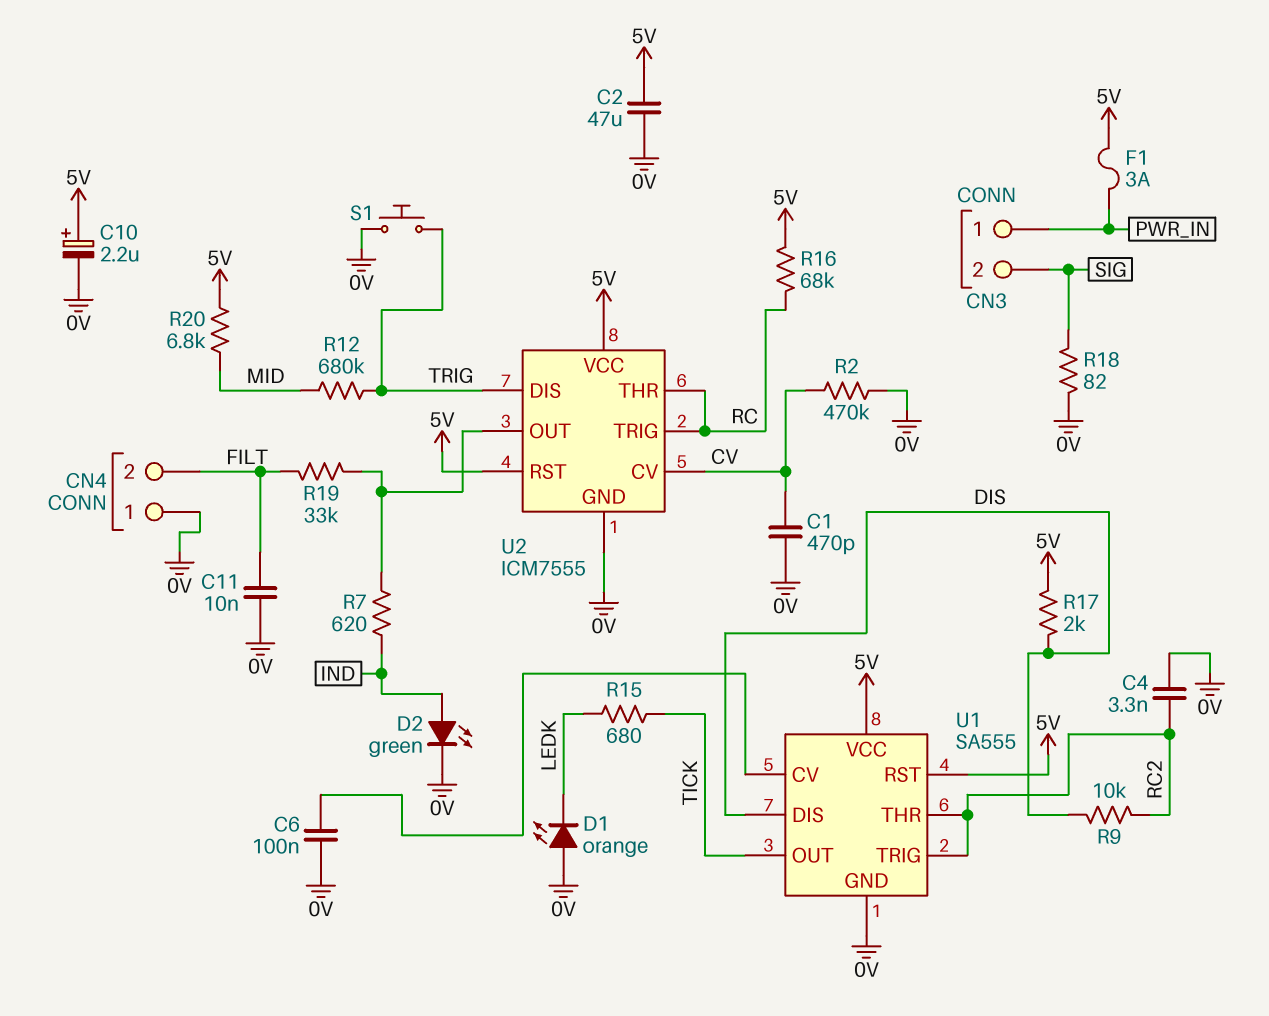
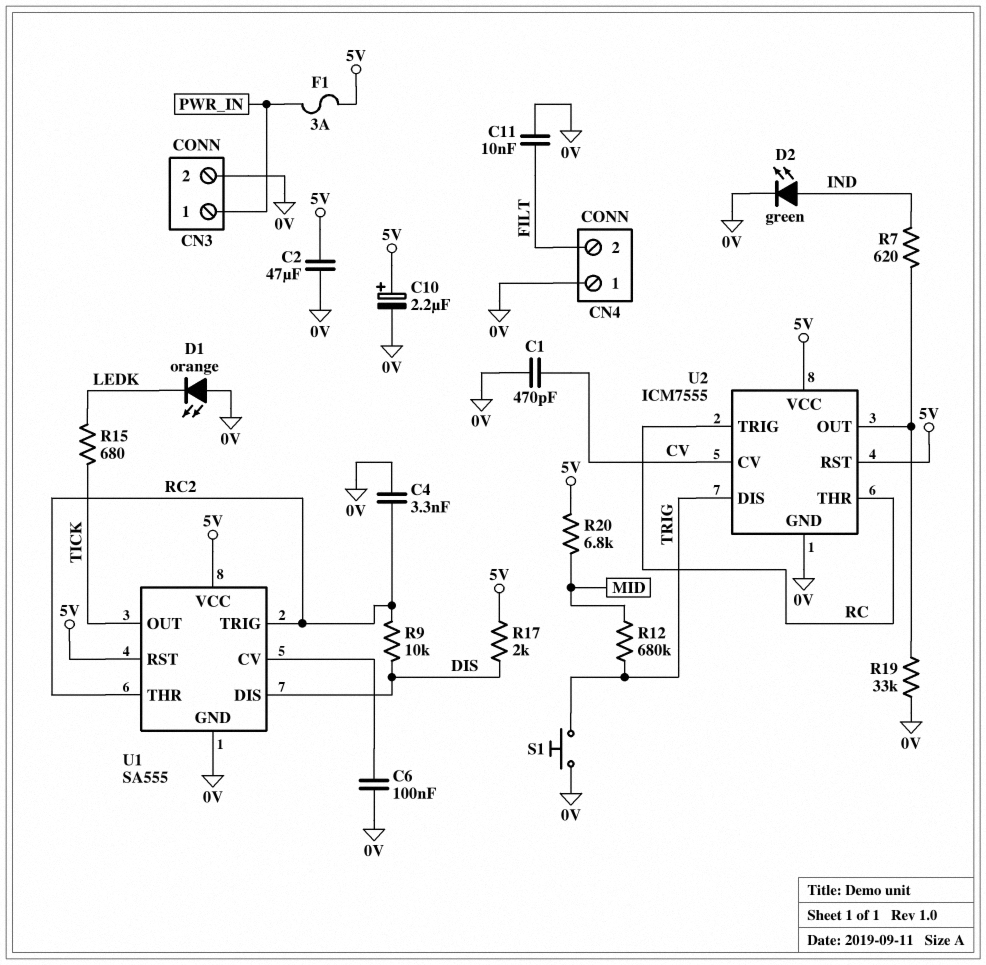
CN3 pin 2: SIG -> 0V
R2: 470k (0V, CV) -> none
R16: 68k (5V, RC) -> none
R18: 82 (0V, SIG) -> none
R19: 33k (FILT, U2/OUT) -> 33k (0V, U2/OUT)

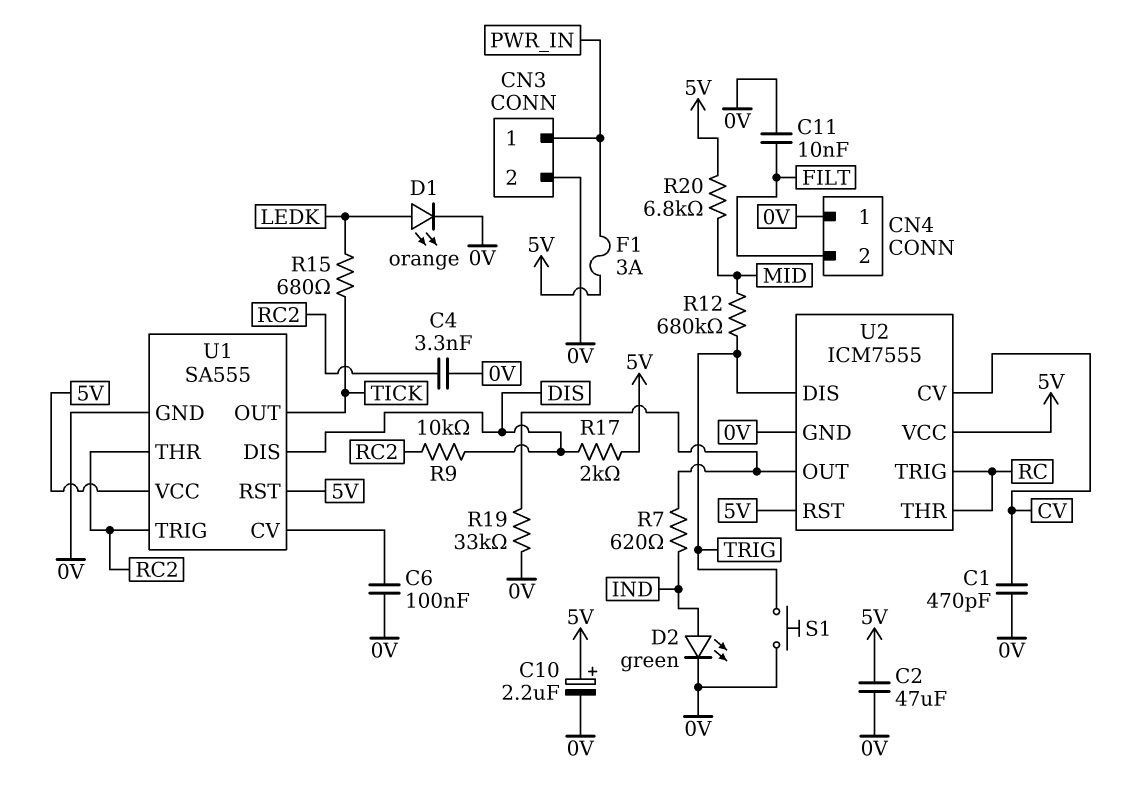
D1: LED orange (A 0V, K LEDK) -> LED orange (A LEDK, K 0V)

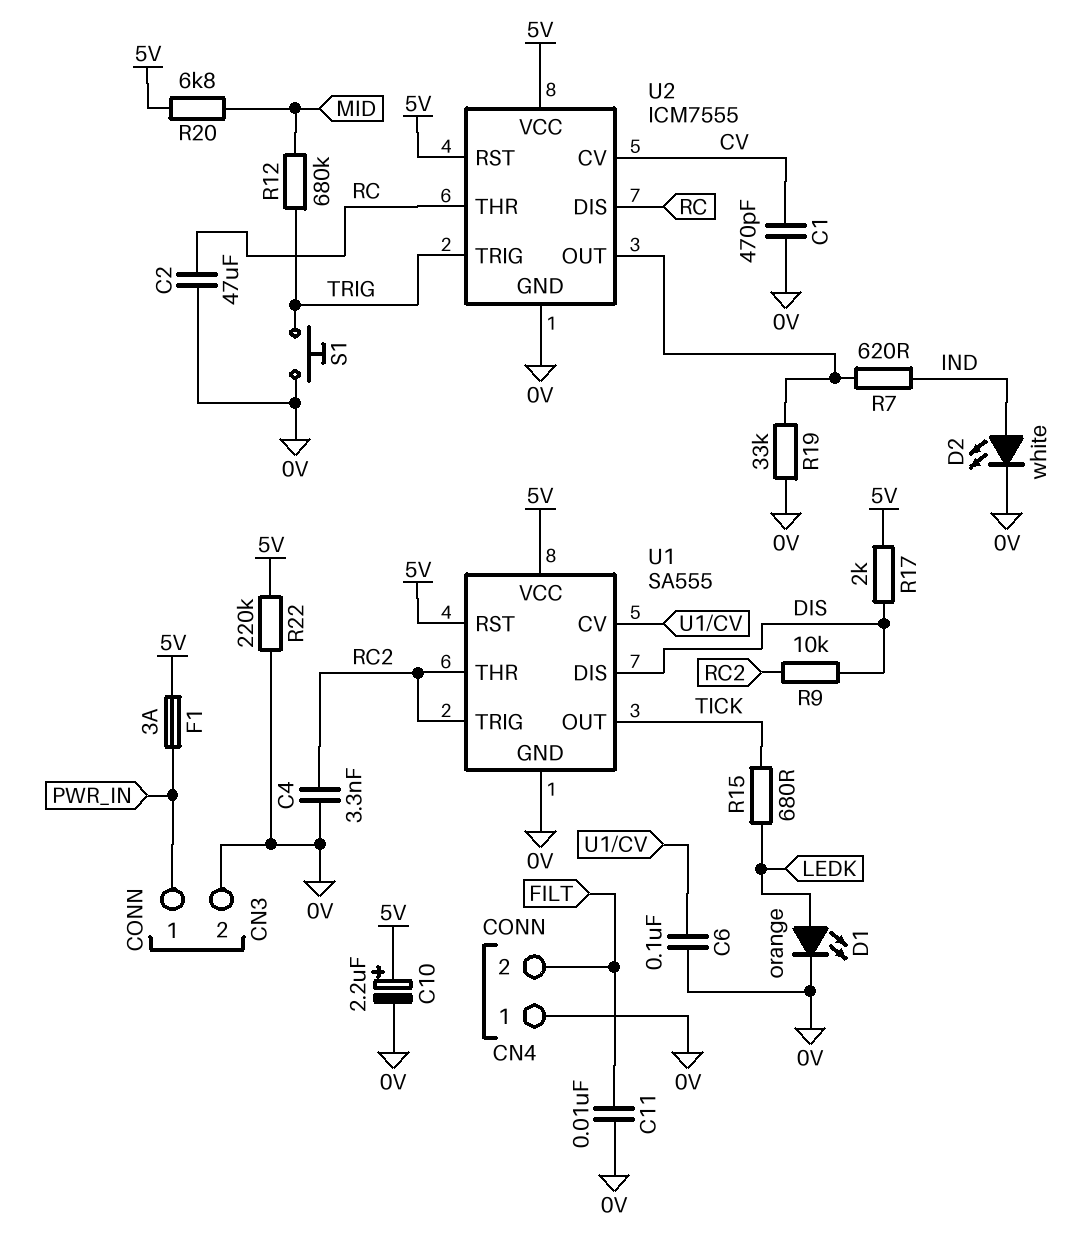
C2: 47uF (0V, 5V) -> 47uF (0V, RC)
D2: LED green (A IND, K 0V) -> LED white (A IND, K 0V)
R22: none -> 220k (0V, 5V)
U2 pin DIS: TRIG -> RC
U2 pin TRIG: RC -> TRIG

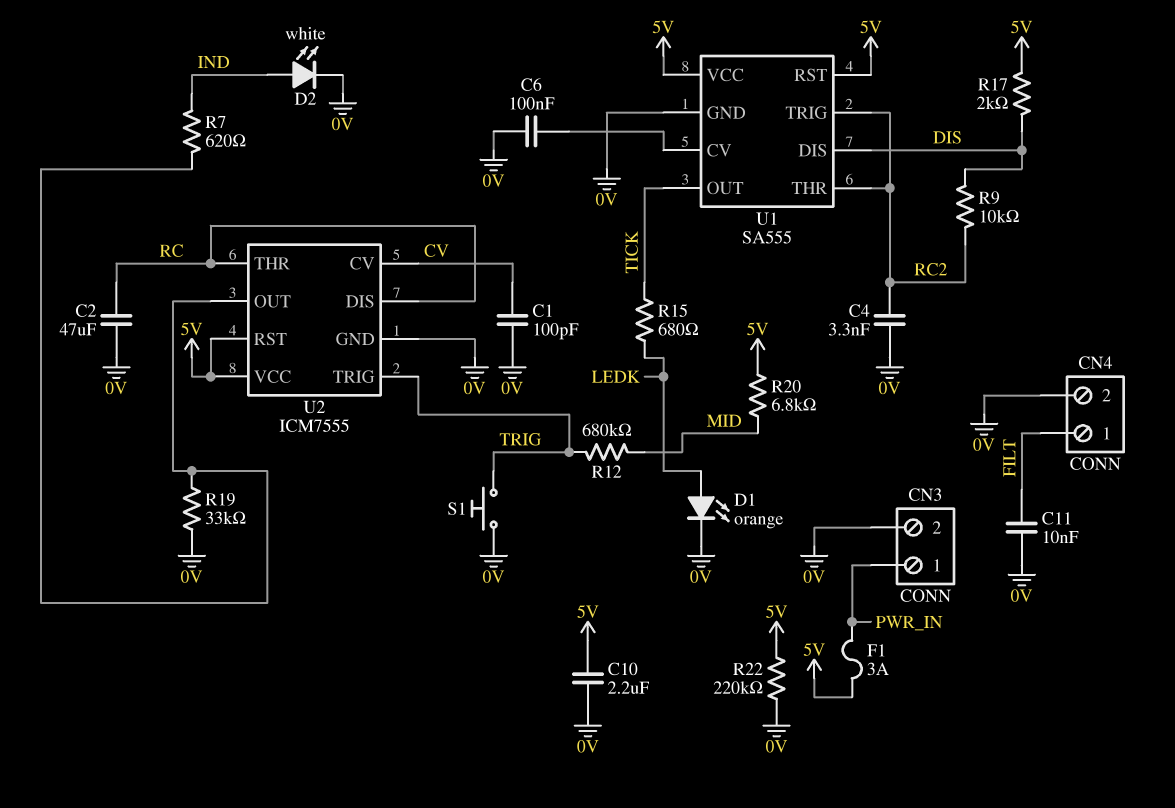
C1: 470pF (0V, CV) -> 100pF (0V, CV)
C10: 2.2uF (plus 5V, minus 0V) -> 2.2uF (0V, 5V)
CN4 pin 1: 0V -> FILT
CN4 pin 2: FILT -> 0V

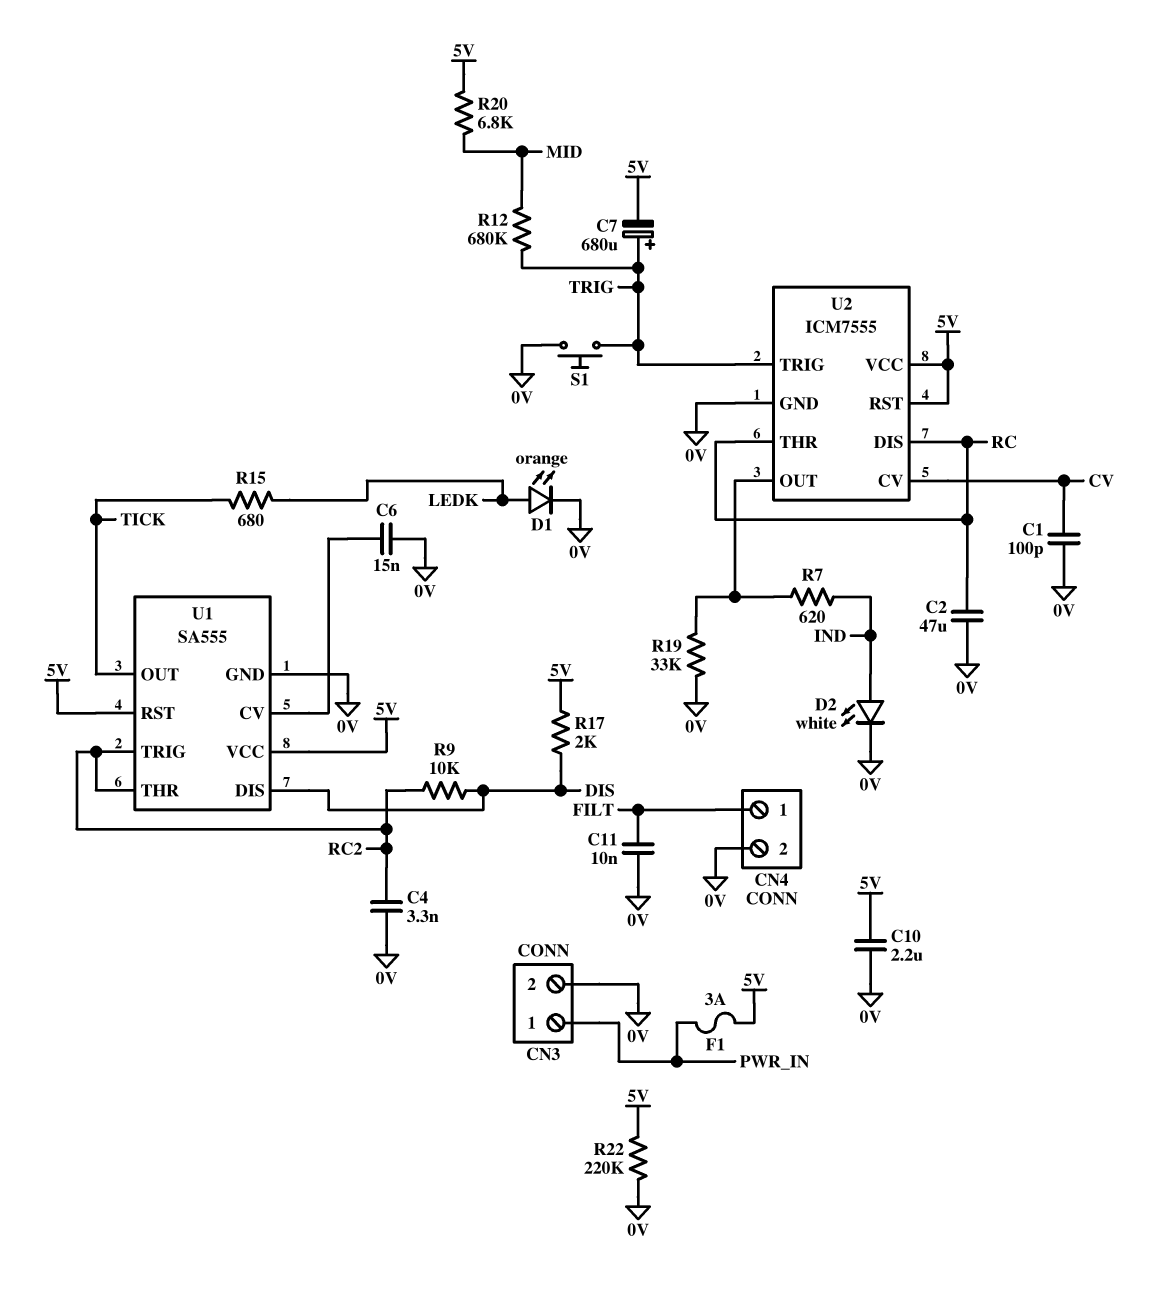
C6: 100nF (0V, U1/CV) -> 15nF (0V, U1/CV)
C7: none -> 680uF (plus TRIG, minus 5V)

